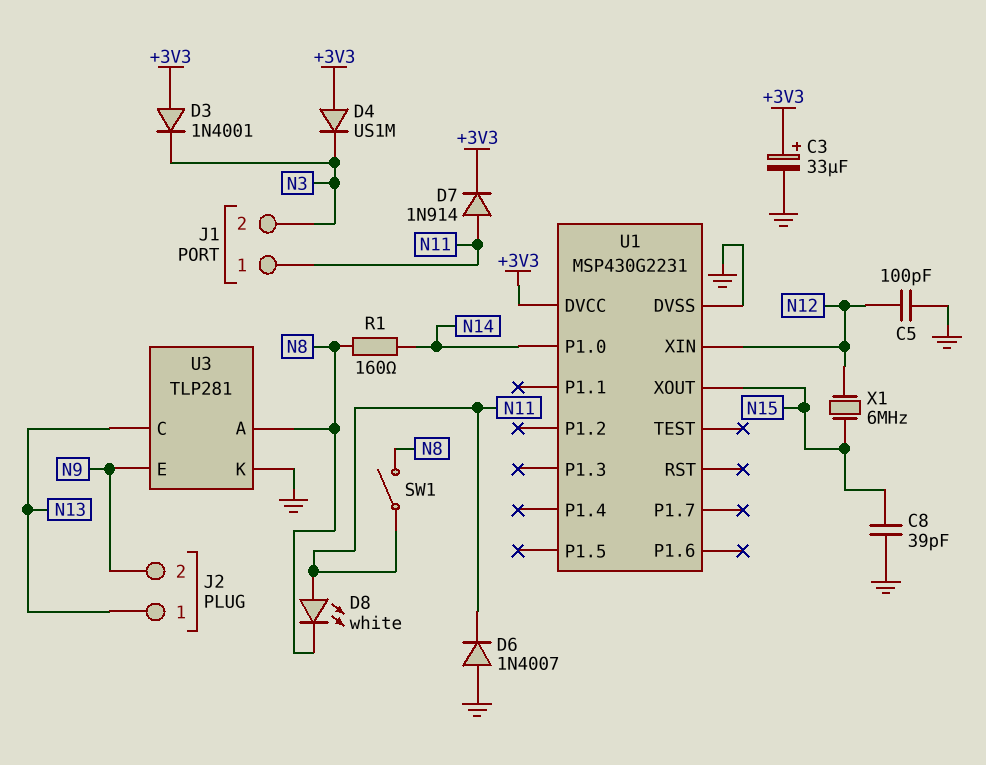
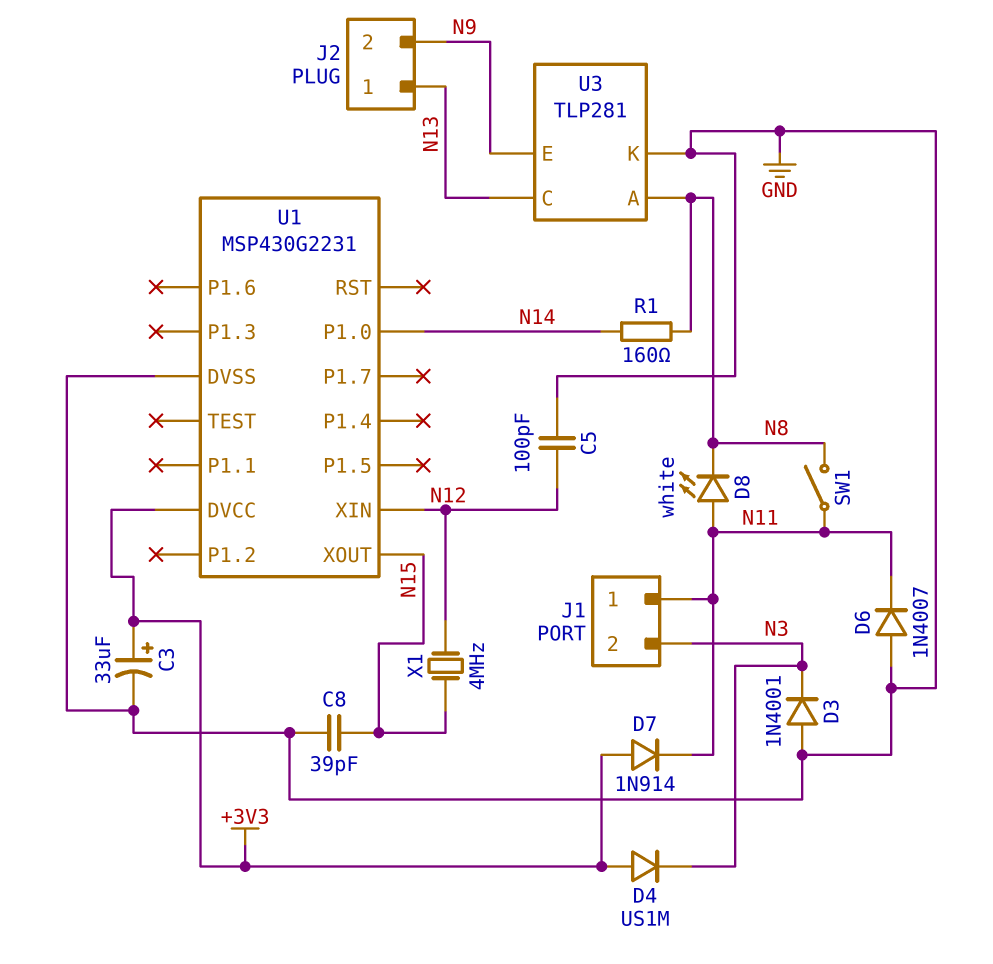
D3: diode 1N4001 (A +3V3, K N3) -> diode 1N4001 (A GND, K N3)
D7: diode 1N914 (A N11, K +3V3) -> diode 1N914 (A +3V3, K N11)
X1: 6MHz (N12, N15) -> 4MHz (N12, N15)

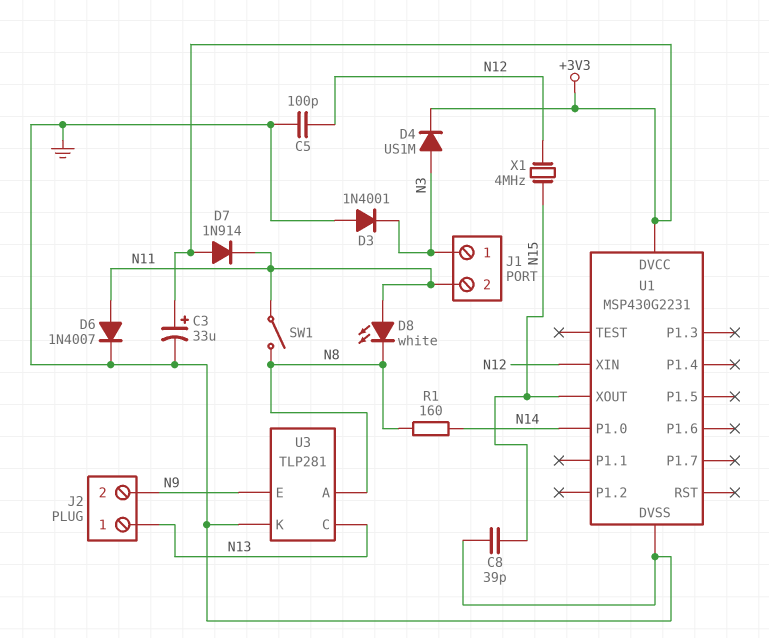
D4: diode US1M (A +3V3, K N3) -> diode US1M (A N3, K +3V3)
D6: diode 1N4007 (A GND, K N11) -> diode 1N4007 (A N11, K GND)
J1 pin 1: N11 -> N3
J1 pin 2: N3 -> N11

